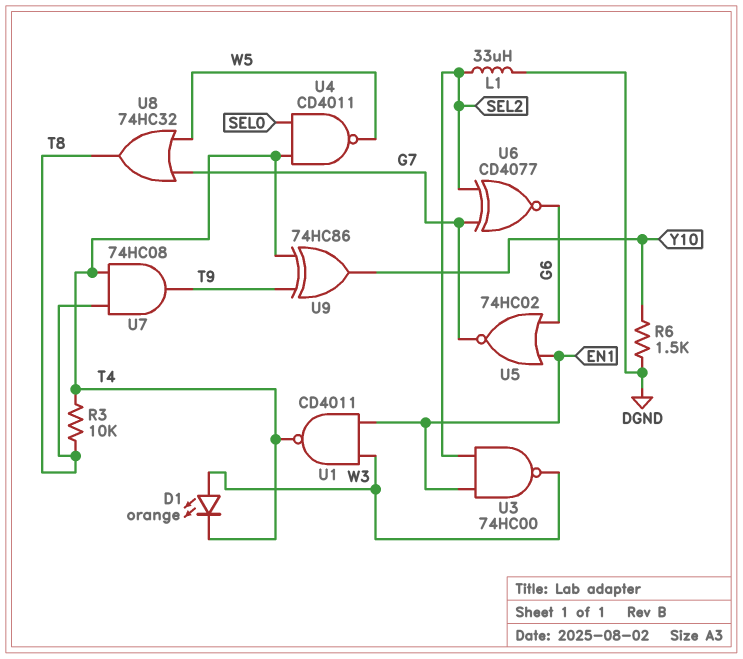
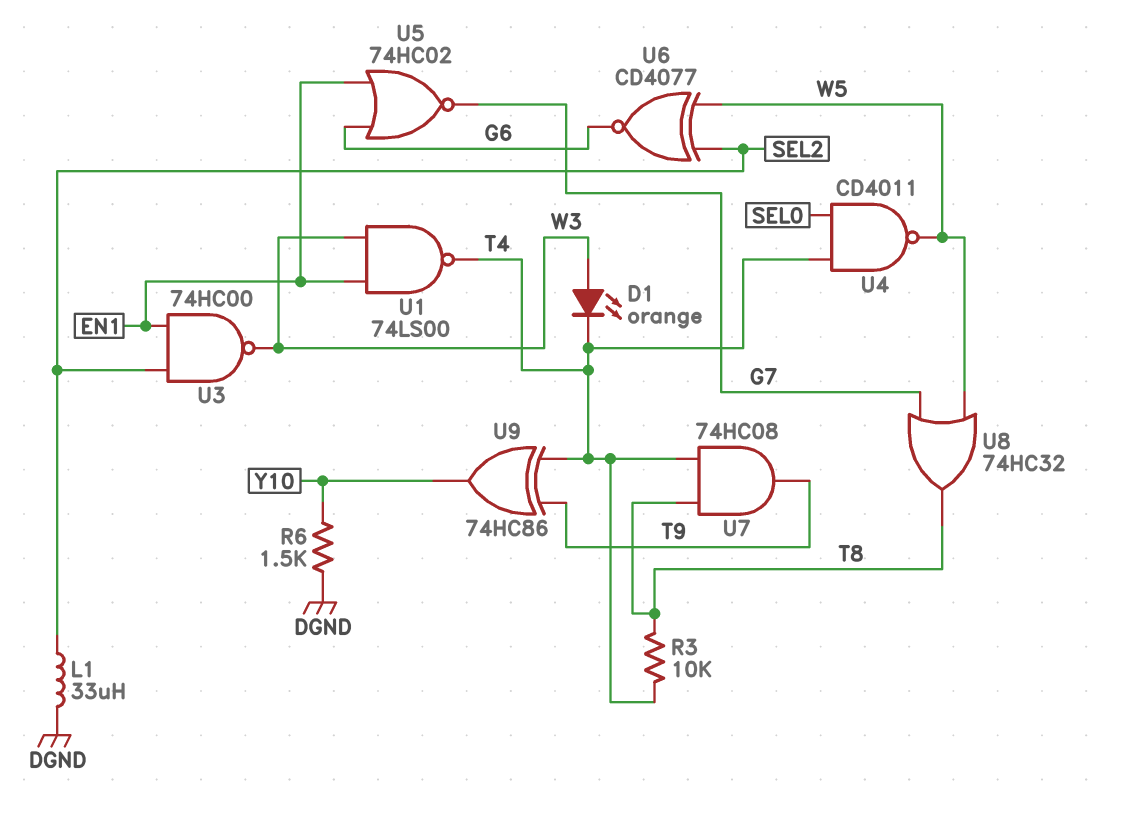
U1: NAND CD4011 (in EN1, in W3, out T4) -> NAND 74LS00 (in EN1, in W3, out T4)
U6: XNOR CD4077 (in G7, in SEL2, out G6) -> XNOR CD4077 (in SEL2, in W5, out G6)

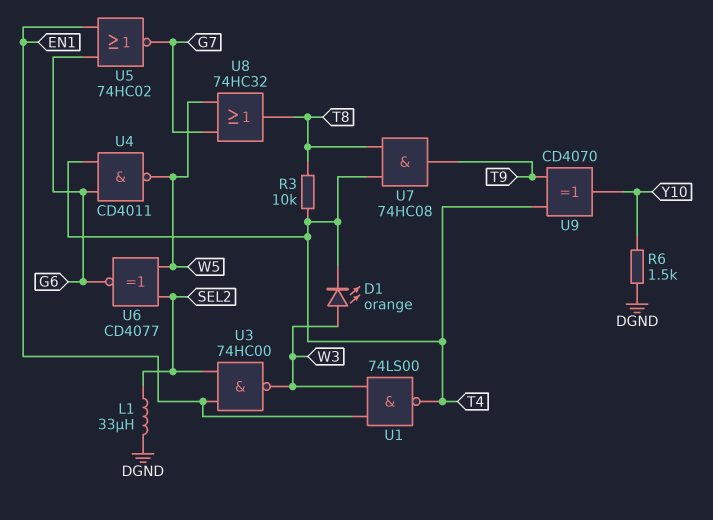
U4: NAND CD4011 (in SEL0, in T4, out W5) -> NAND CD4011 (in G6, in T4, out W5)
U9: XOR 74HC86 (in T4, in T9, out Y10) -> XOR CD4070 (in T4, in T9, out Y10)

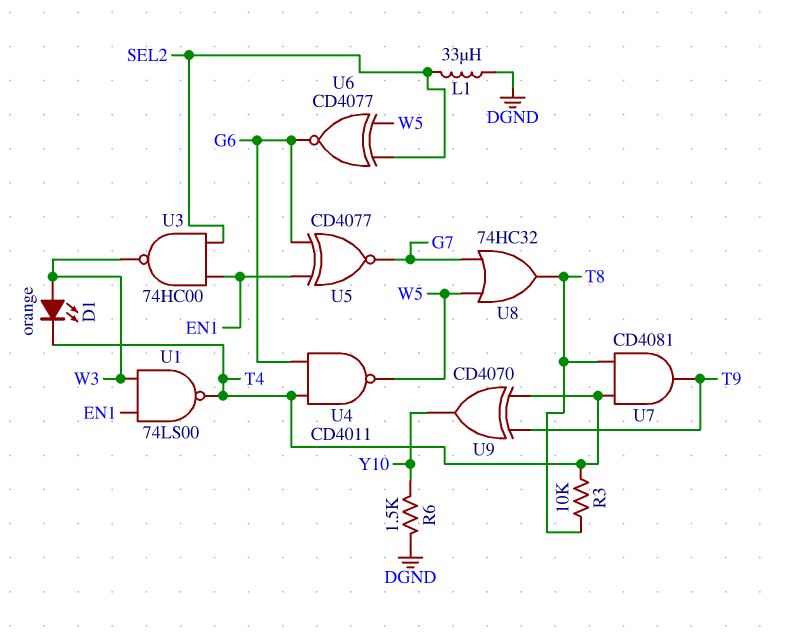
U5: NOR 74HC02 (in EN1, in G6, out G7) -> XNOR CD4077 (in EN1, in G6, out G7)
U7: AND 74HC08 (in T4, in T8, out T9) -> AND CD4081 (in T4, in T8, out T9)

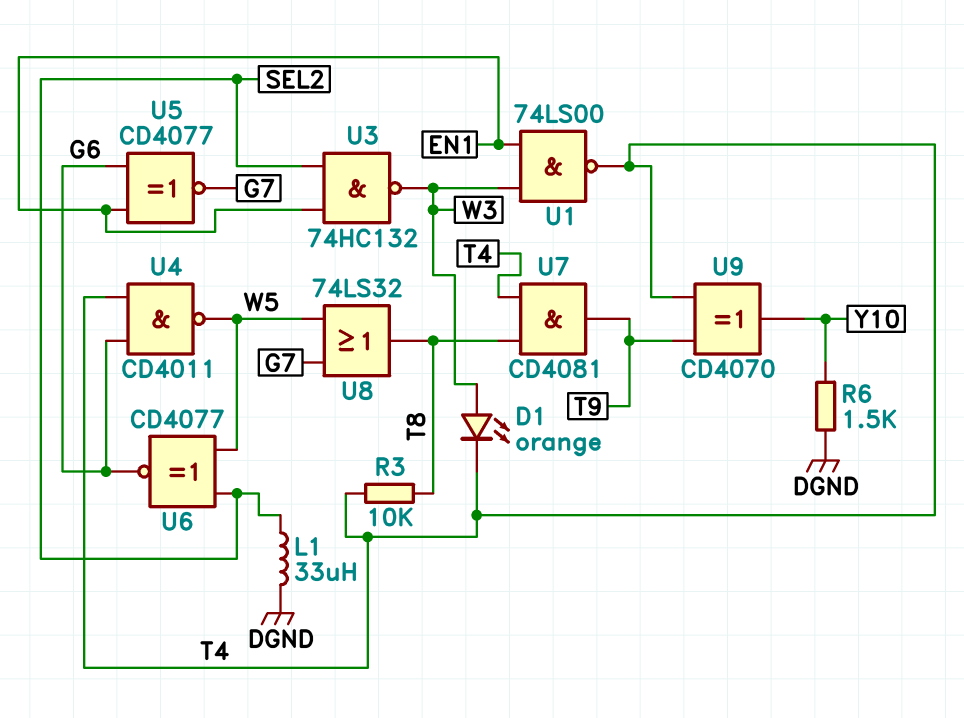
U3: NAND 74HC00 (in EN1, in SEL2, out W3) -> NAND 74HC132 (in EN1, in SEL2, out W3)
U8: OR 74HC32 (in G7, in W5, out T8) -> OR 74LS32 (in G7, in W5, out T8)

